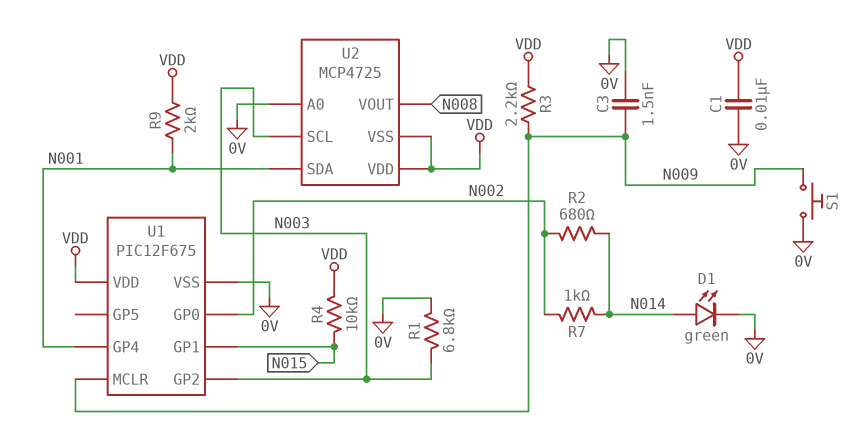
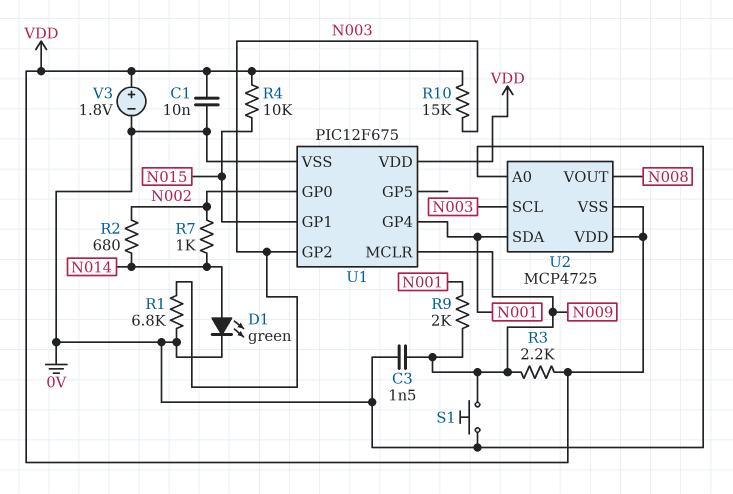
R9: 2k (N001, VDD) -> 2k (N001, N009)
R10: none -> 15k (N003, VDD)
V3: none -> 1.8V (plus VDD, minus 0V)

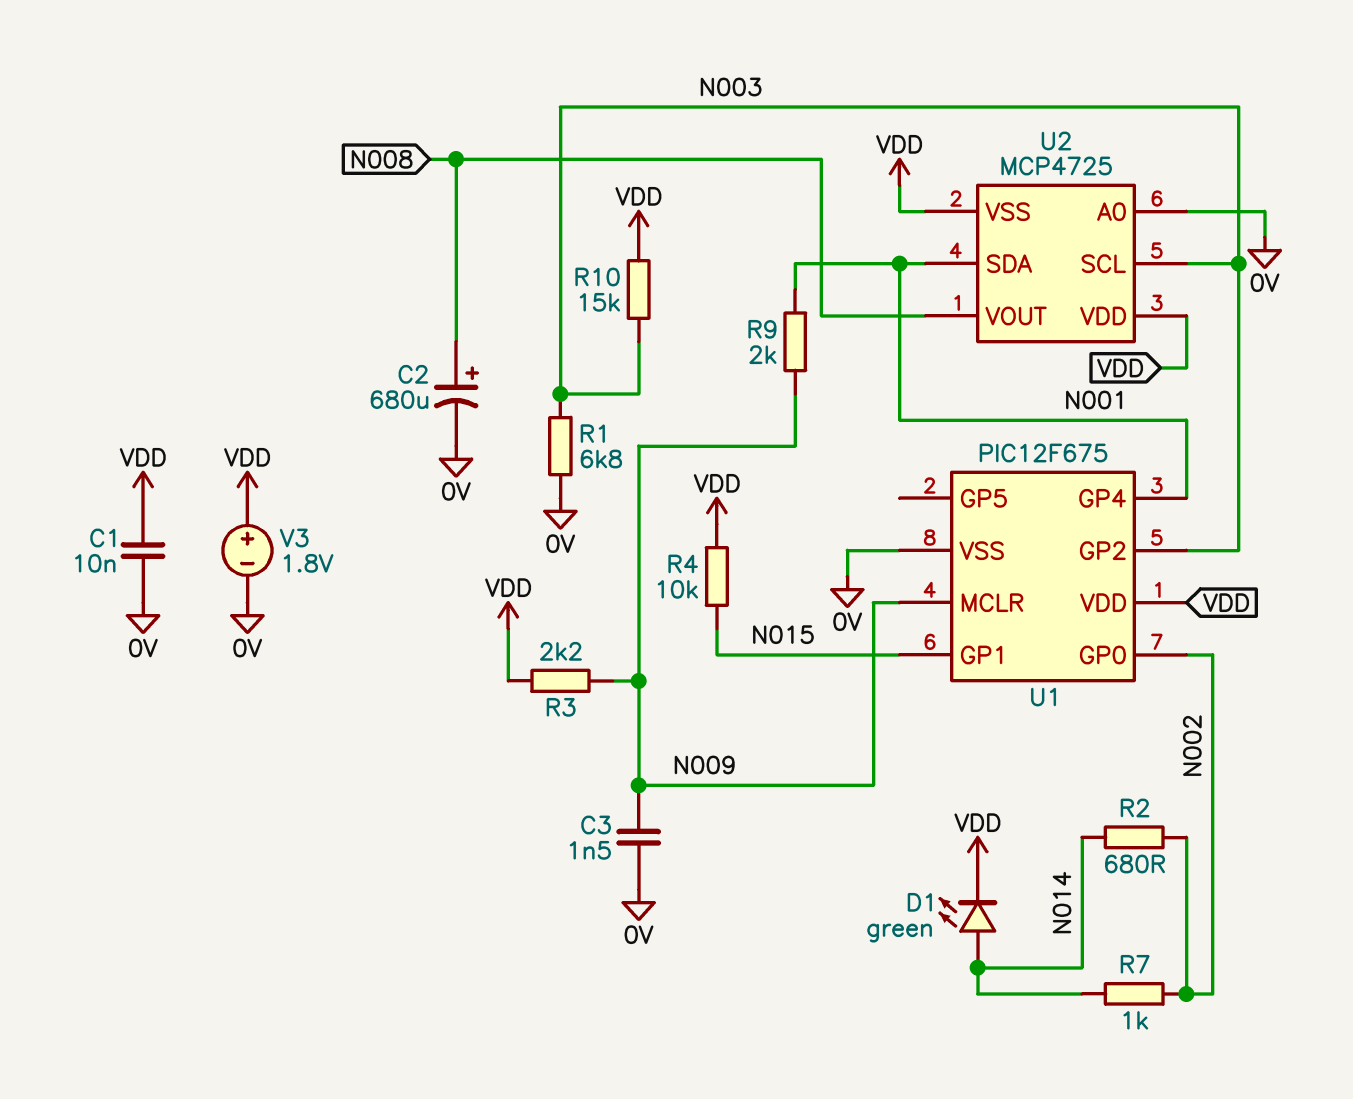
C2: none -> 680uF (plus N008, minus 0V)
D1: LED green (A N014, K 0V) -> LED green (A N014, K VDD)
S1: button (0V, N009) -> none

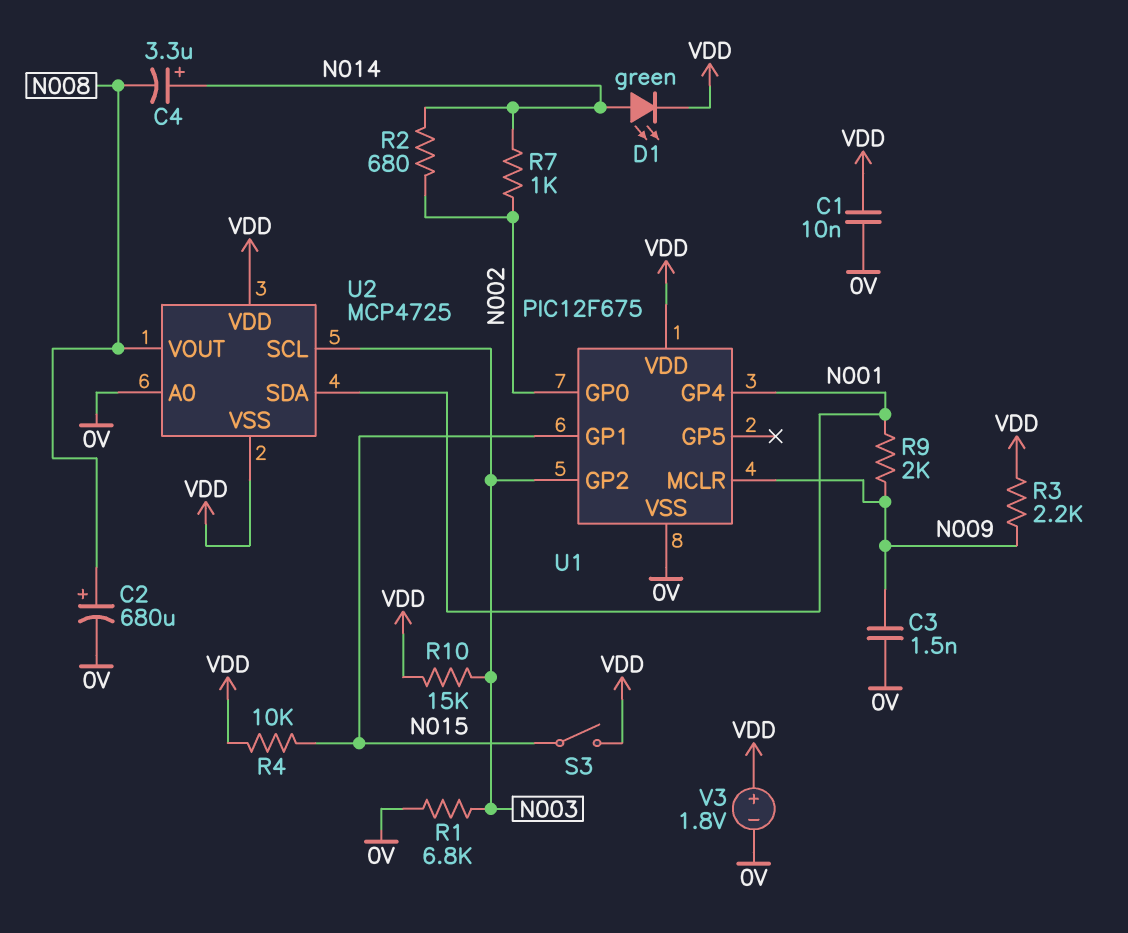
C4: none -> 3.3uF (plus N014, minus N008)
S3: none -> switch (N015, VDD)

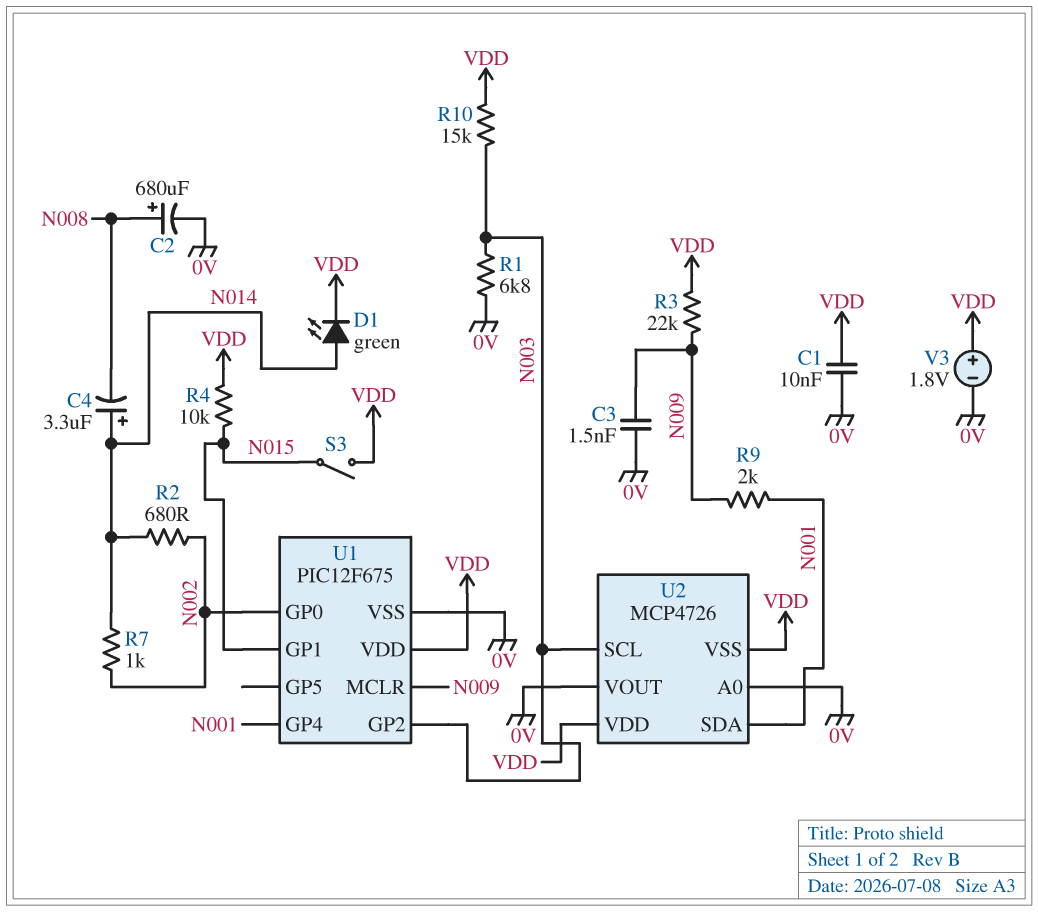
R3: 2.2k (N009, VDD) -> 22k (N009, VDD)
U2: MCP4725 -> MCP4726
U2 pin VOUT: N008 -> 0V

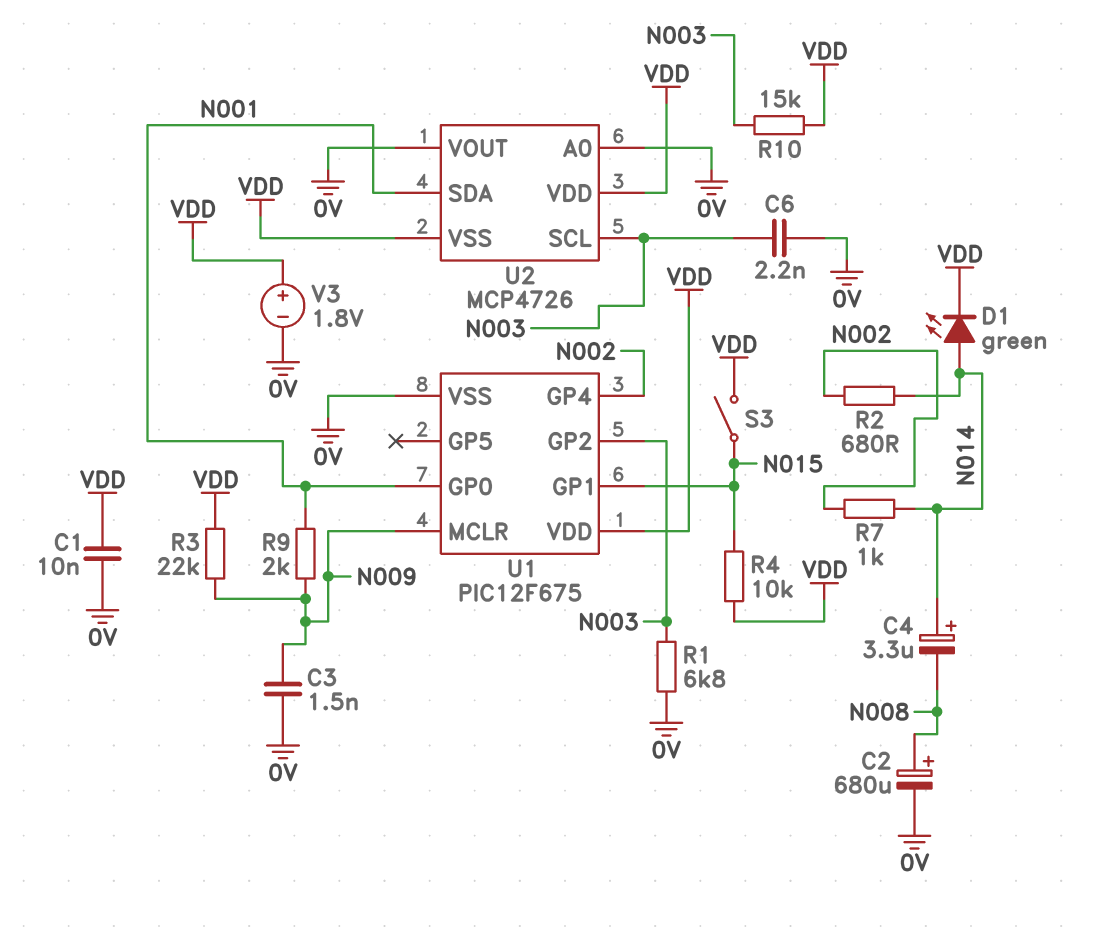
C6: none -> 2.2nF (0V, N003)
U1 pin GP0: N002 -> N001
U1 pin GP4: N001 -> N002

